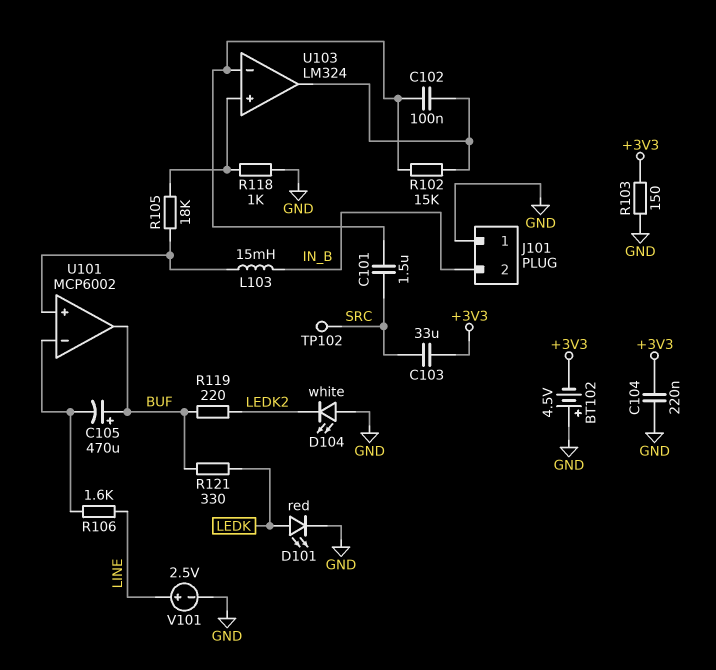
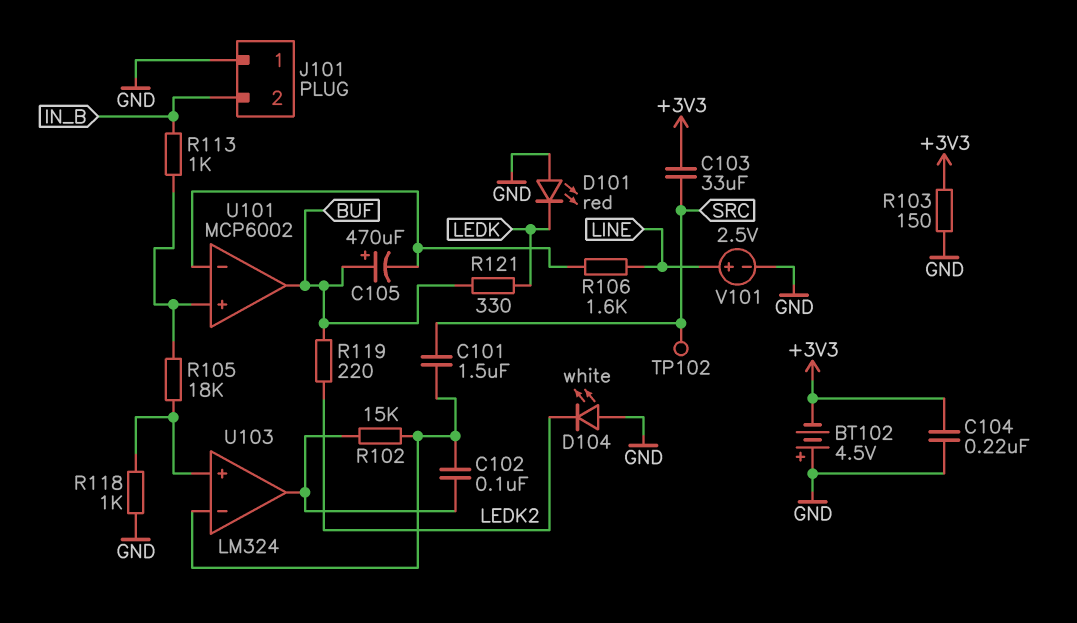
D101: LED red (A LEDK, K GND) -> LED red (A GND, K LEDK)
L103: 15mH (IN_B, U101/in+) -> none
R113: none -> 1k (IN_B, U101/in+)

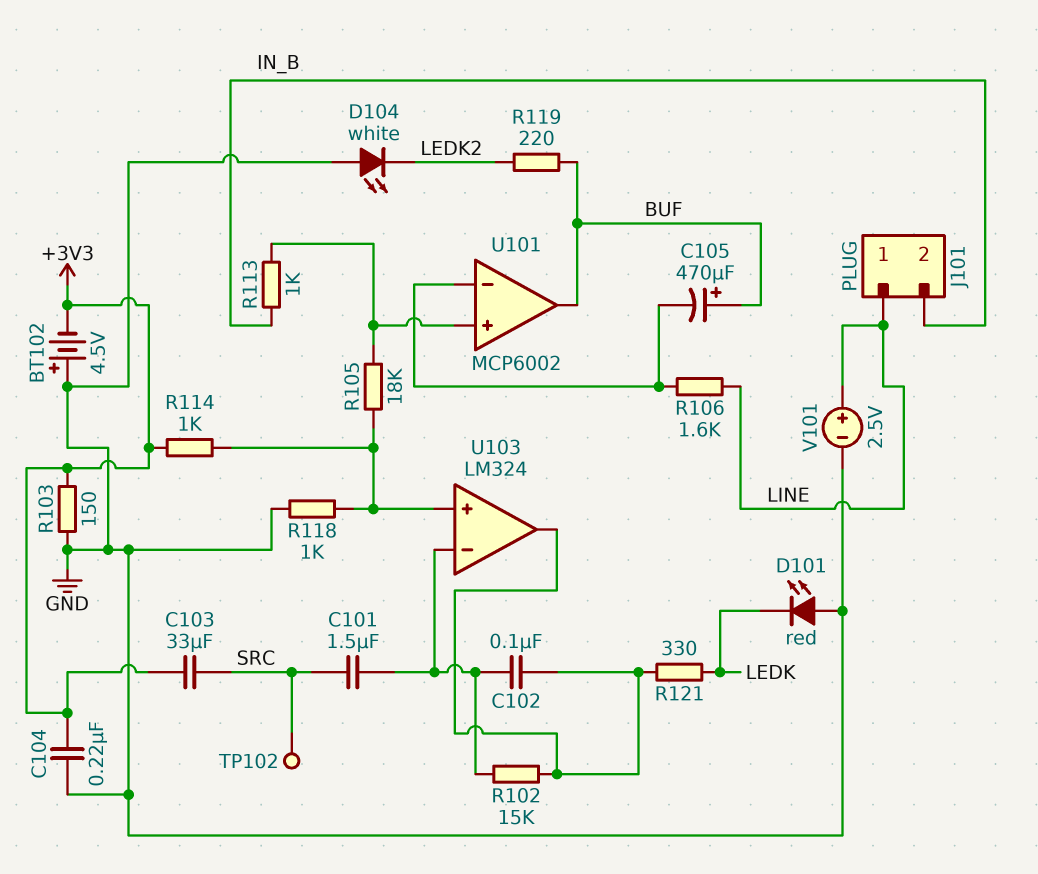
J101 pin 1: GND -> LINE
R114: none -> 1k (+3V3, U103/in+)
R121: 330 (BUF, LEDK) -> 330 (LEDK, U103/out)

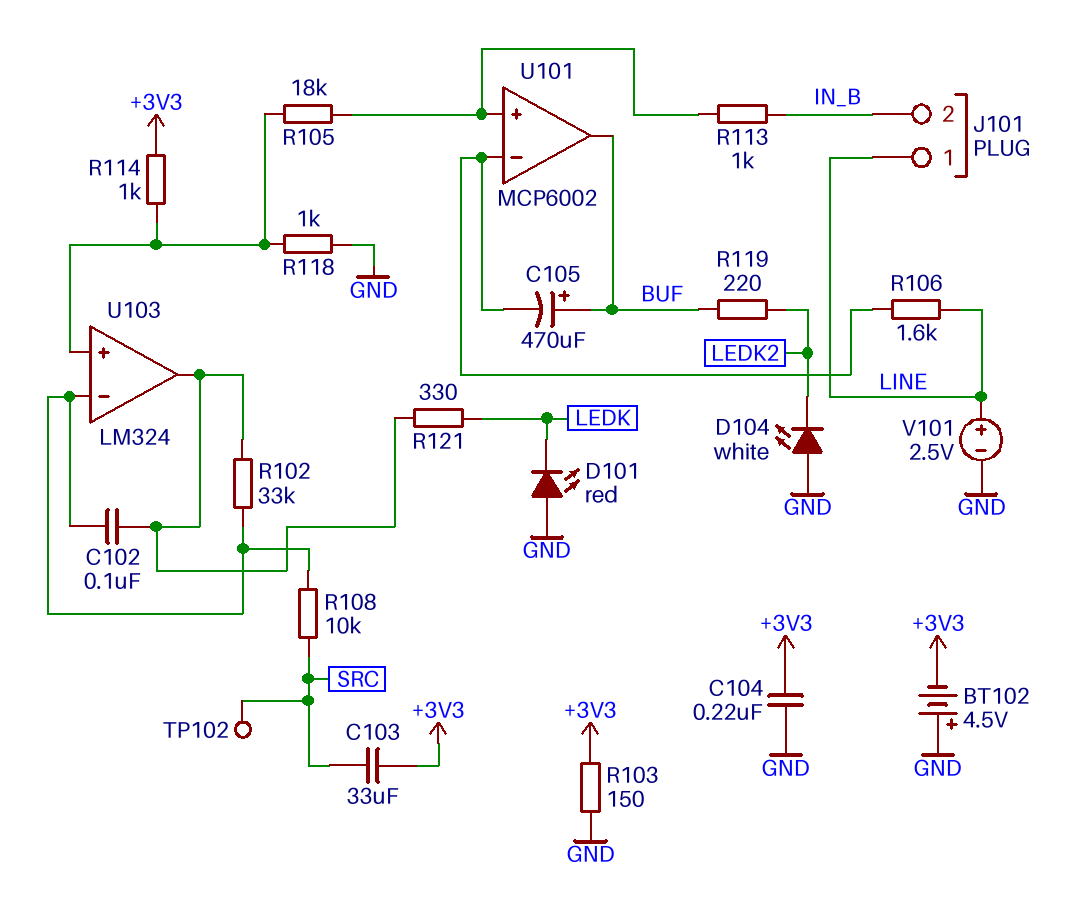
C101: 1.5uF (SRC, U103/in-) -> none
R102: 15k (U103/in-, U103/out) -> 33k (U103/in-, U103/out)
R108: none -> 10k (SRC, U103/in-)

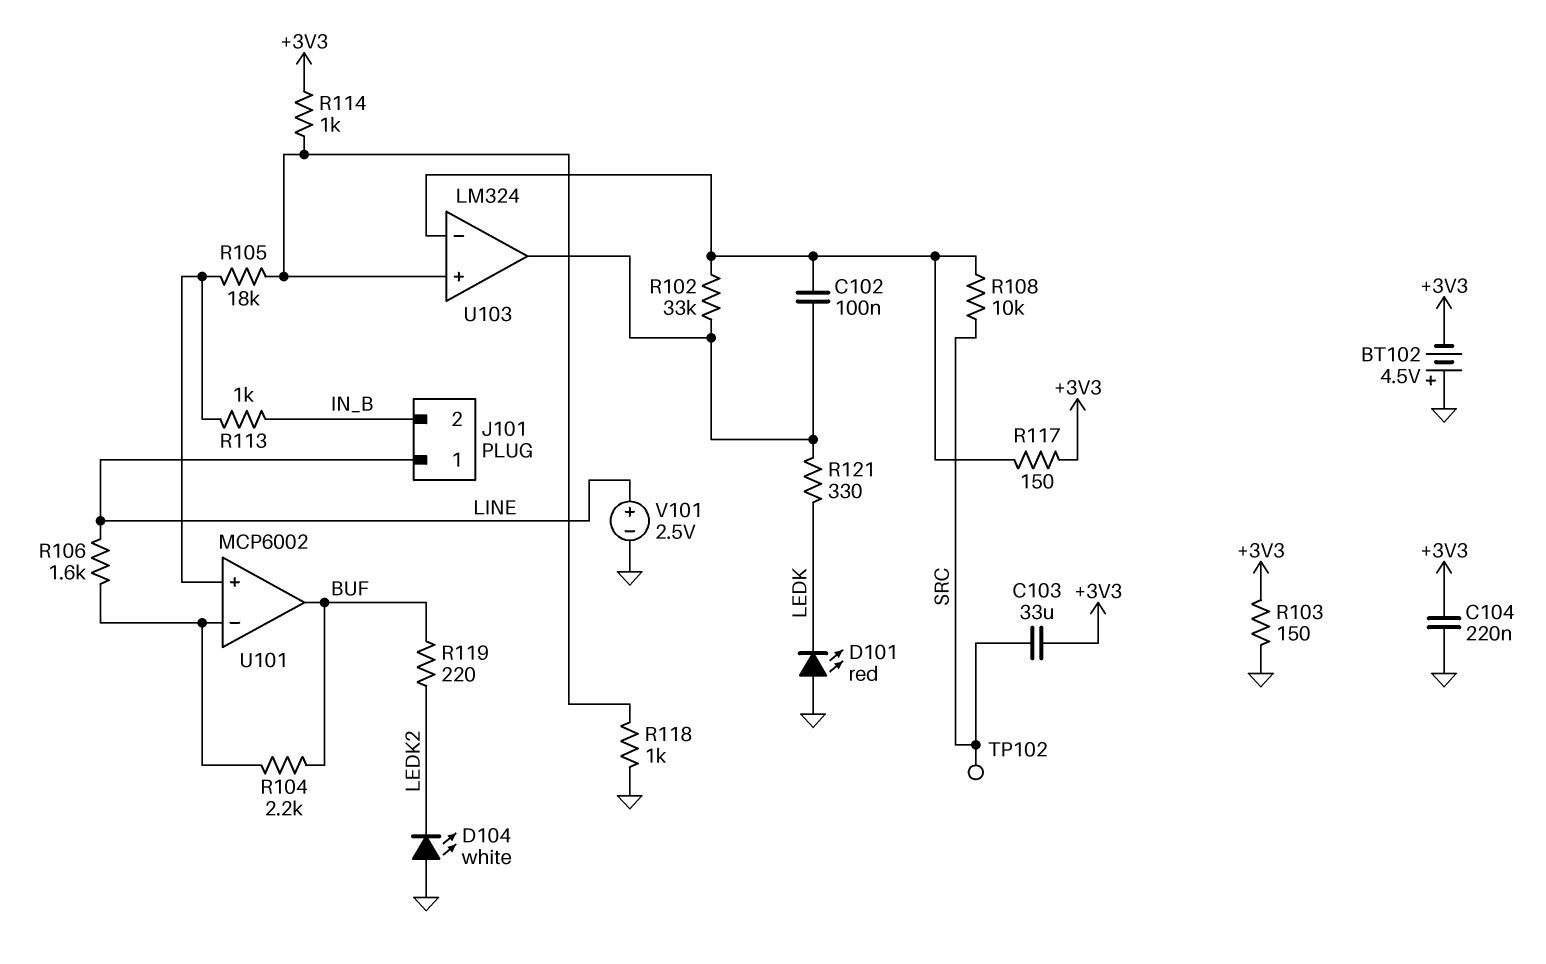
C105: 470uF (plus BUF, minus U101/in-) -> none
R104: none -> 2.2k (BUF, U101/in-)
R117: none -> 150 (+3V3, U103/in-)

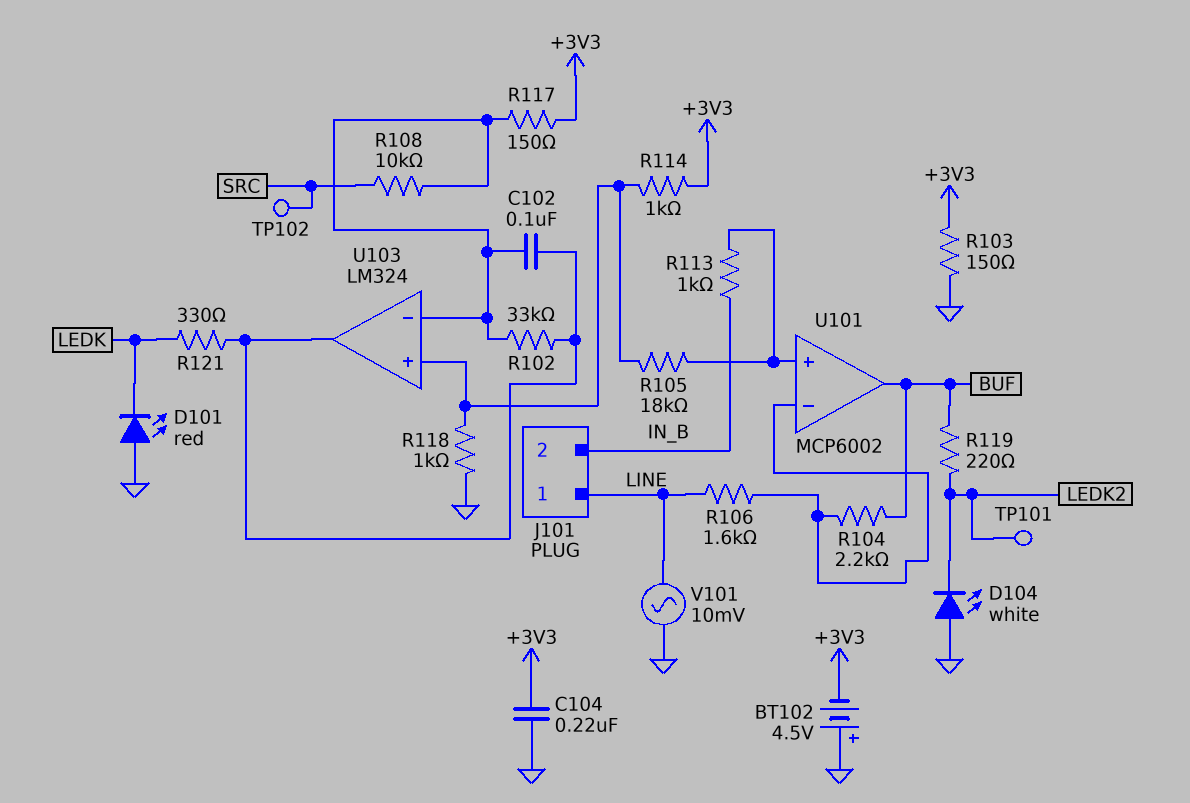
C103: 33uF (+3V3, SRC) -> none
TP101: none -> test point (LEDK2)
V101: 2.5V (plus LINE, minus GND) -> AC 10mV (GND, LINE)

